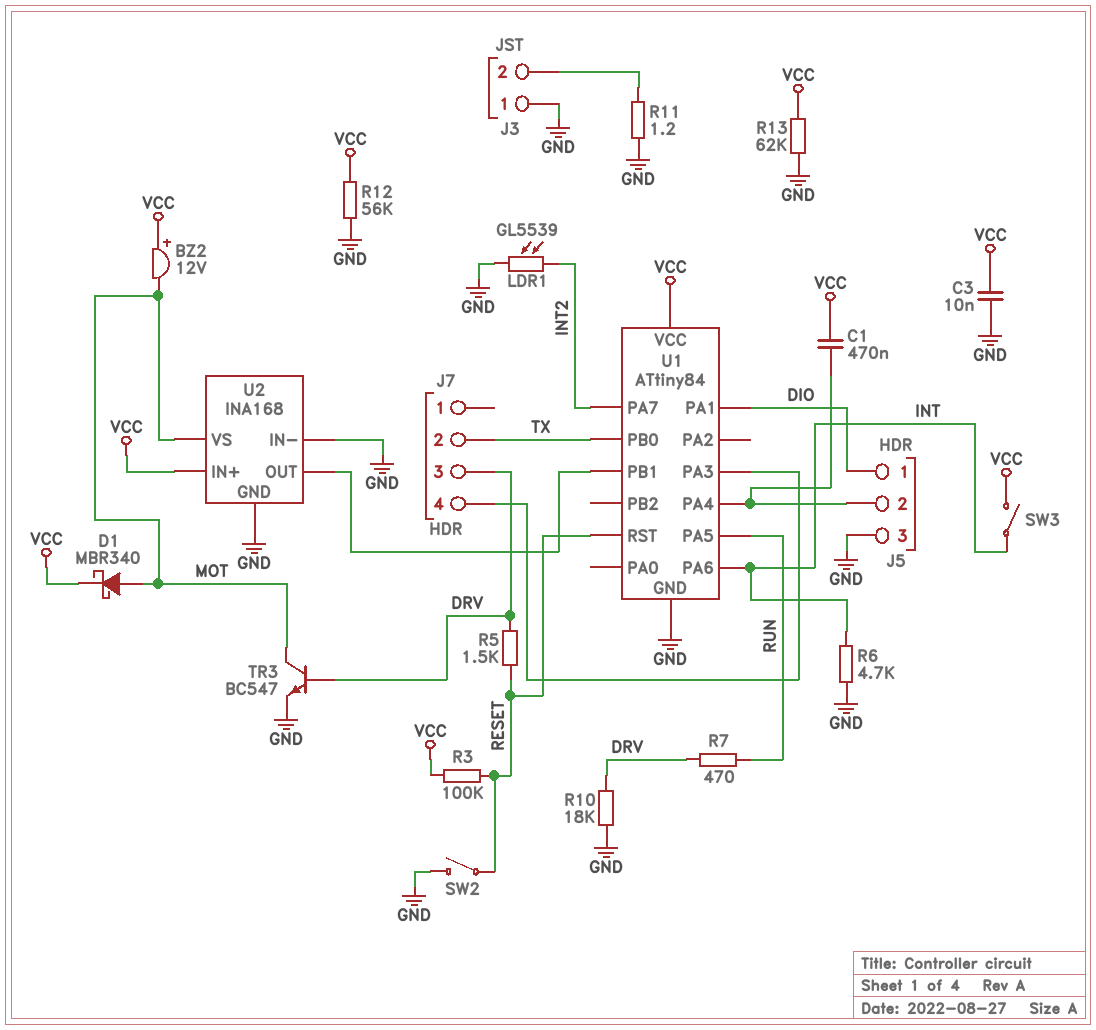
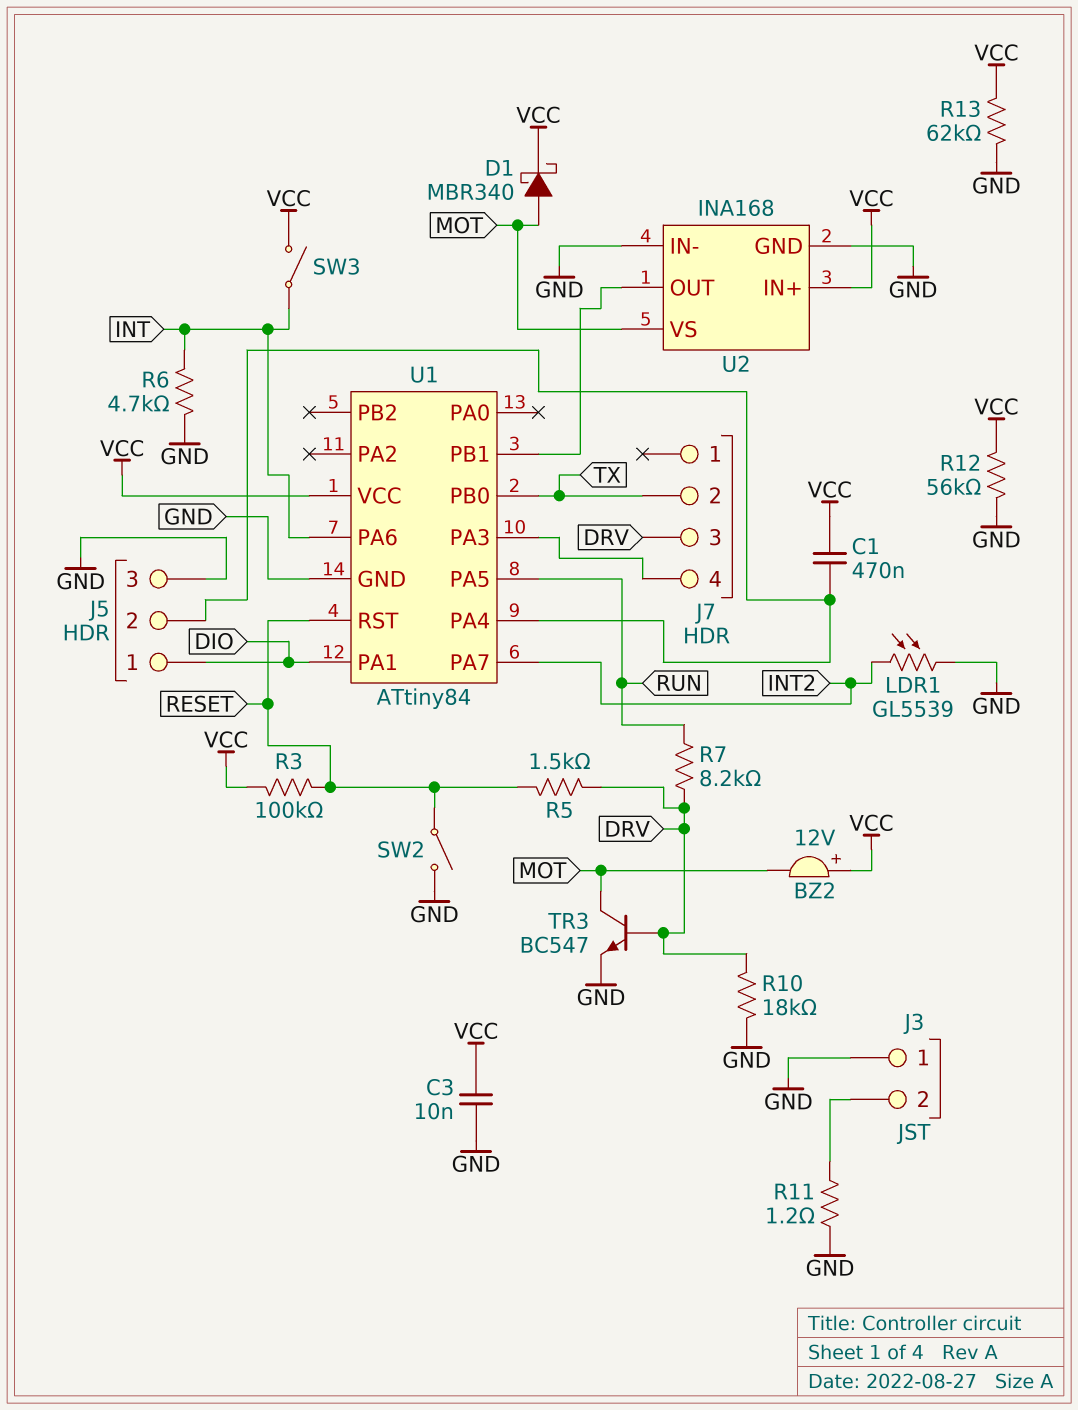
R7: 470 (DRV, RUN) -> 8.2k (DRV, RUN)

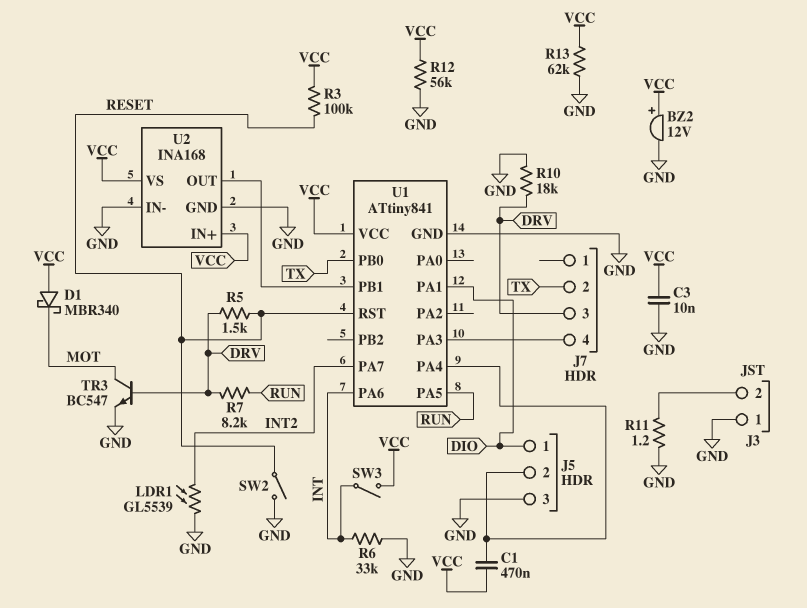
BZ2: buzzer 12V (plus VCC, minus MOT) -> buzzer 12V (plus VCC, minus GND)
D1: schottky MBR340 (A MOT, K VCC) -> schottky MBR340 (A VCC, K MOT)
R6: 4.7k (GND, INT) -> 33k (GND, INT)
U1: ATtiny84 -> ATtiny841
U2 pin VS: MOT -> VCC

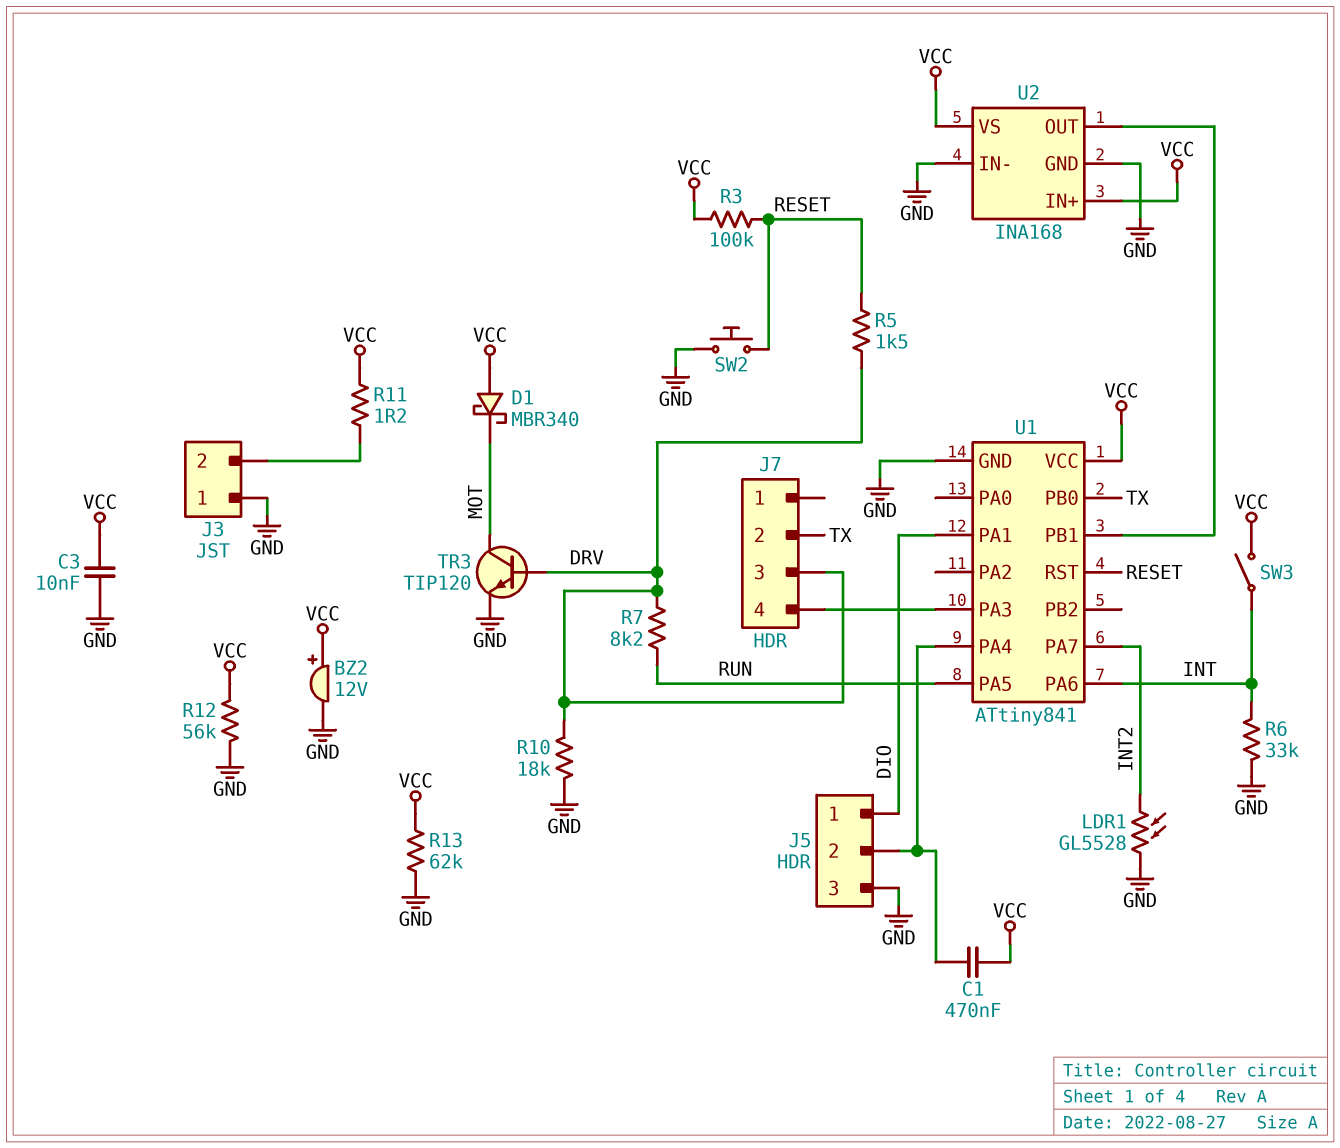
LDR1: GL5539 (GND, INT2) -> GL5528 (GND, INT2)
R11: 1.2 (GND, J3/2) -> 1.2 (J3/2, VCC)
SW2: switch (GND, RESET) -> button (GND, RESET)
TR3: NPN BC547 (B DRV, C MOT, E GND) -> NPN TIP120 (B DRV, C MOT, E GND)

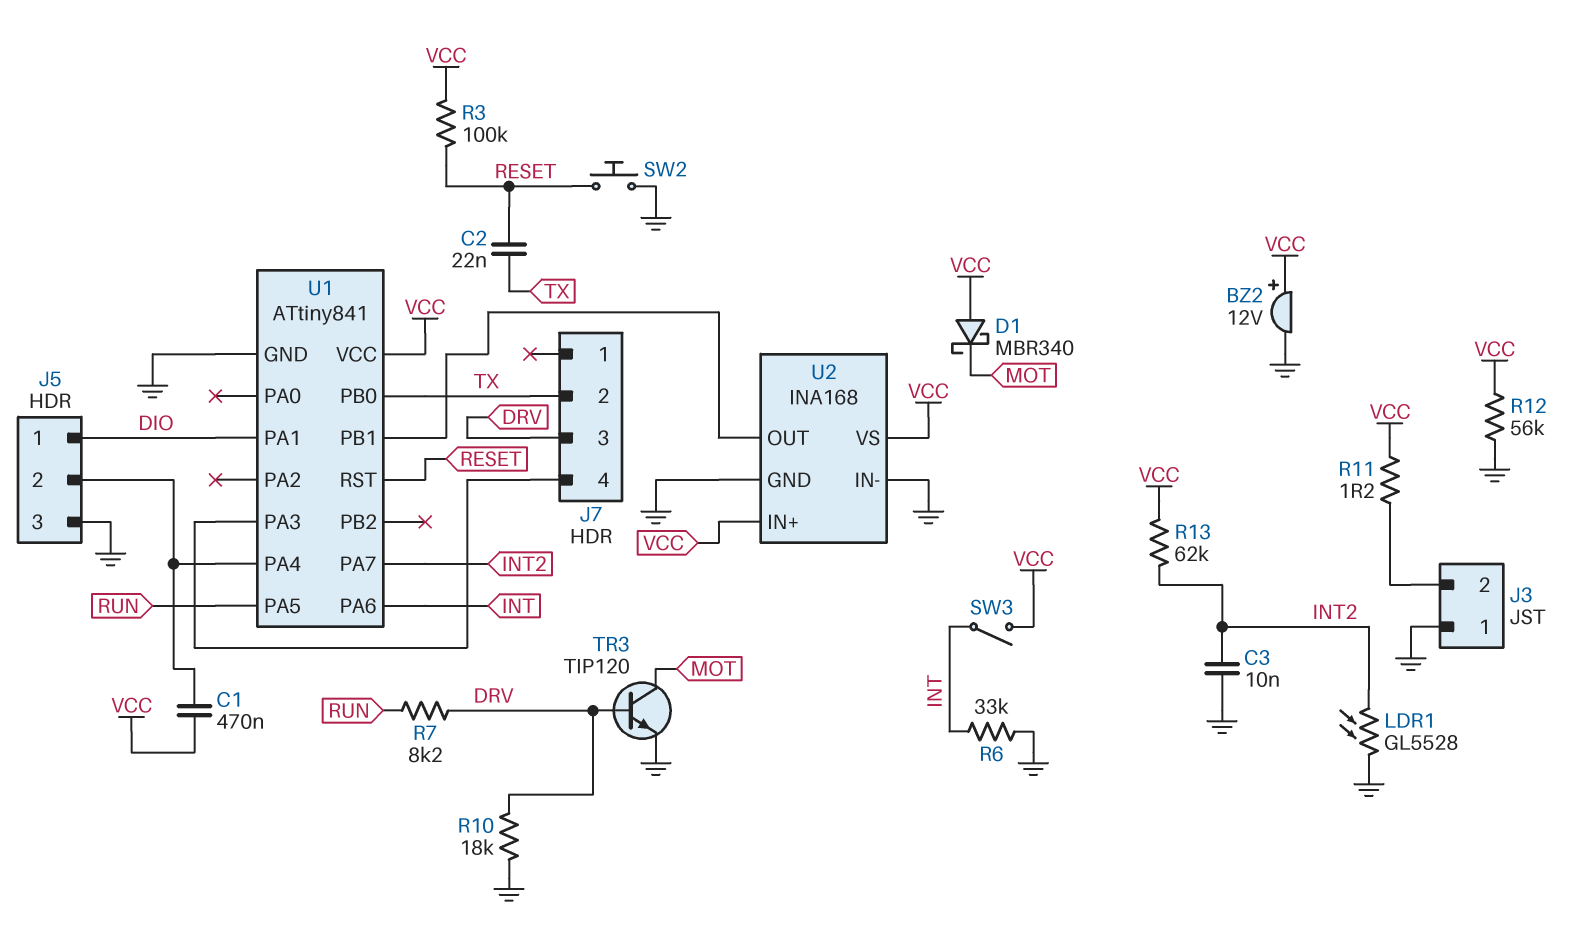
C2: none -> 22nF (RESET, TX)
C3: 10nF (GND, VCC) -> 10nF (GND, INT2)
R5: 1.5k (DRV, RESET) -> none
R13: 62k (GND, VCC) -> 62k (INT2, VCC)

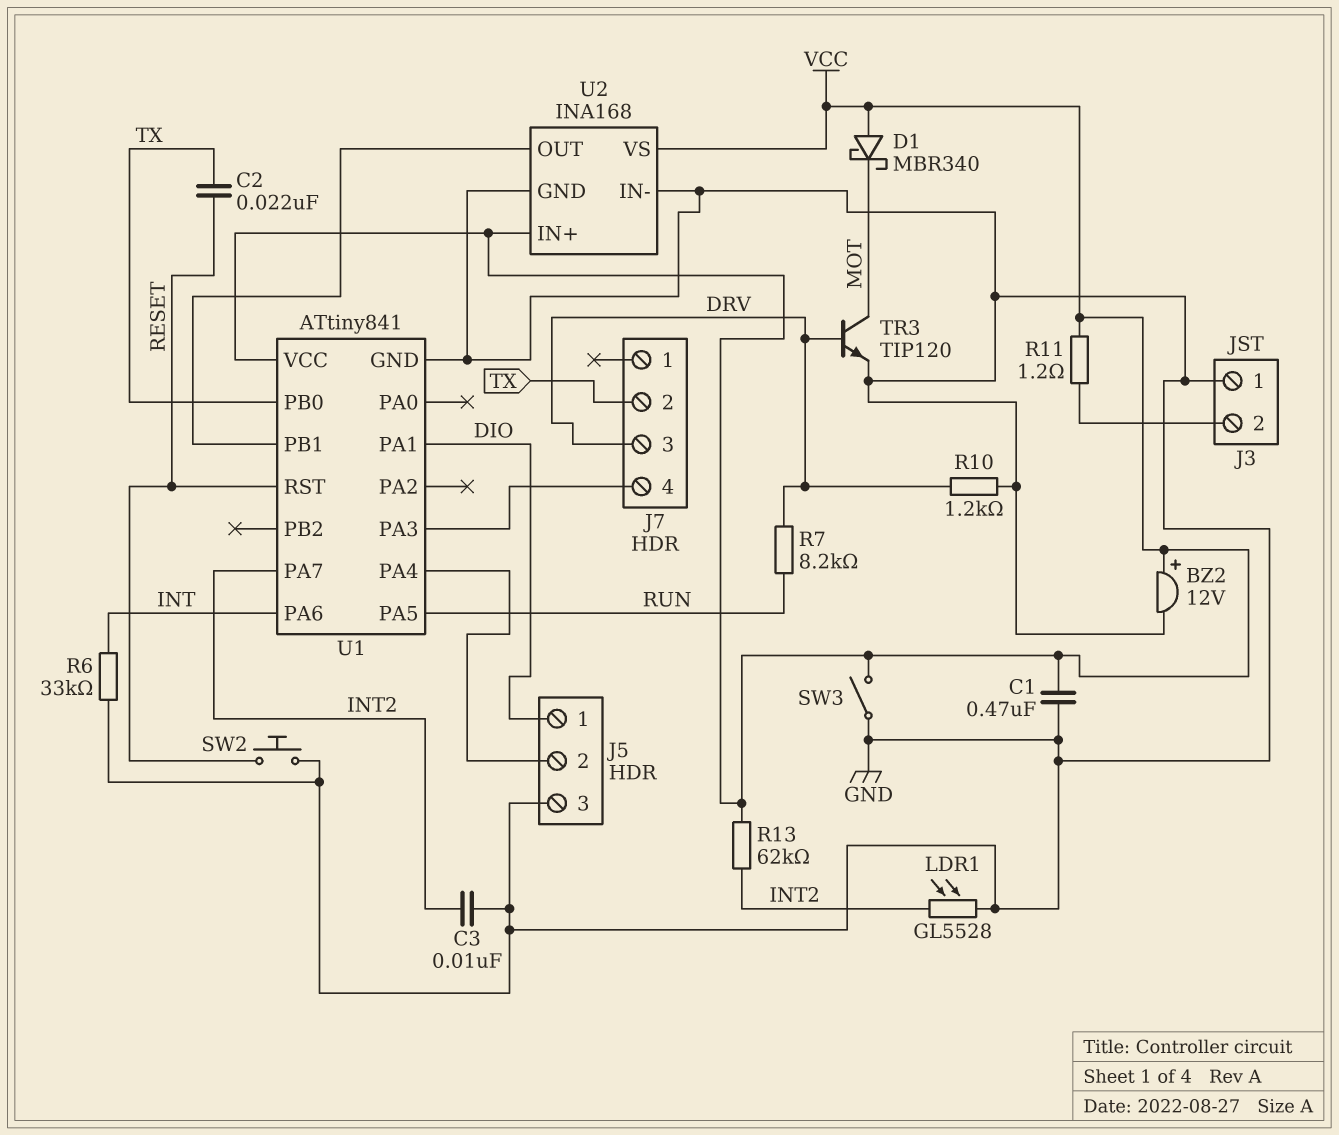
C1: 470nF (J5/2, VCC) -> 470nF (GND, VCC)
R3: 100k (RESET, VCC) -> none
R10: 18k (DRV, GND) -> 1.2k (DRV, GND)
R12: 56k (GND, VCC) -> none
SW3: switch (INT, VCC) -> switch (GND, VCC)

